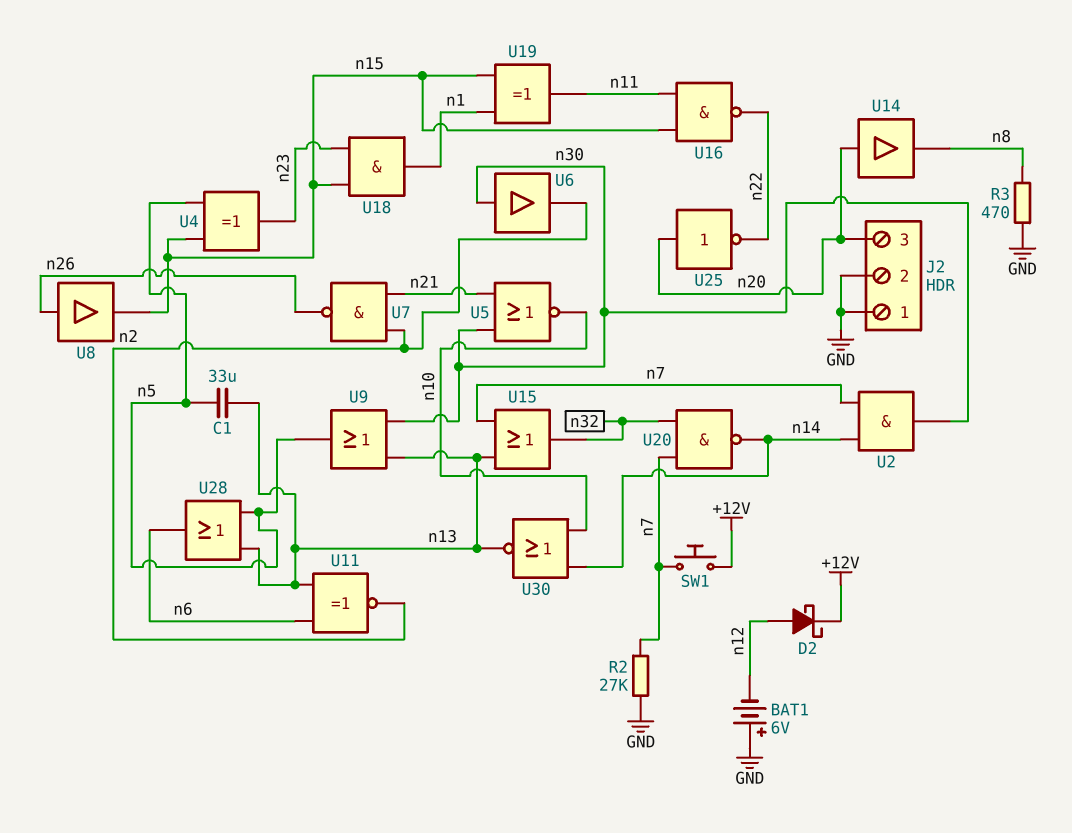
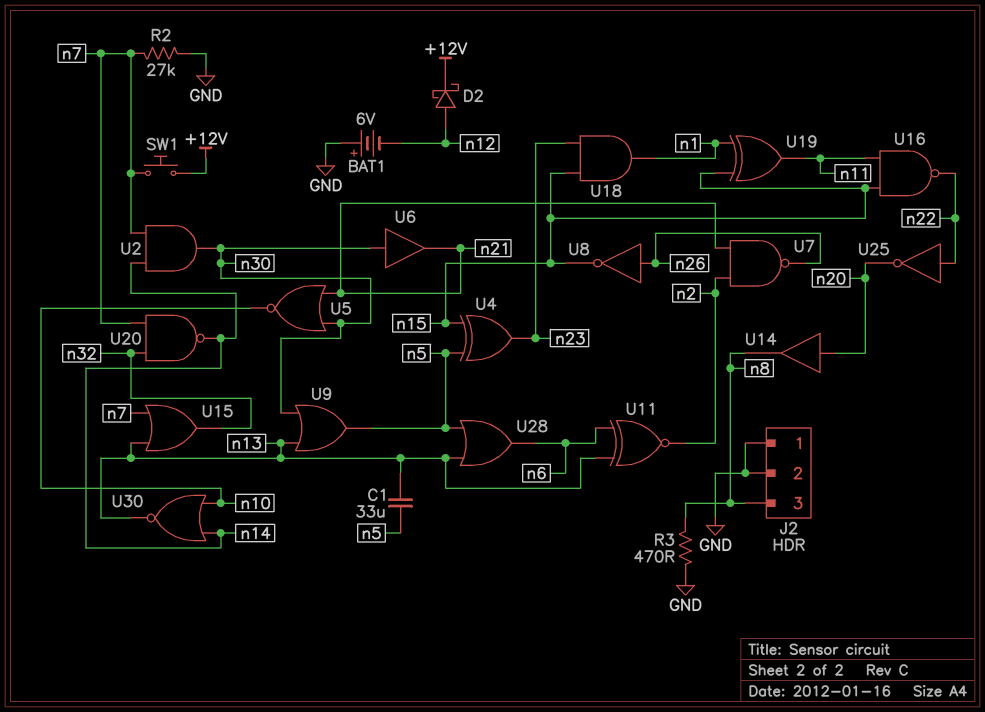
J2 pin 3: n20 -> n8
U6: buffer (in n30, out n2) -> buffer (in n30, out n21)
U8: buffer (in n26, out n15) -> NOT (in n26, out n15)
U25: NOT (in n20, out n22) -> NOT (in n22, out n20)

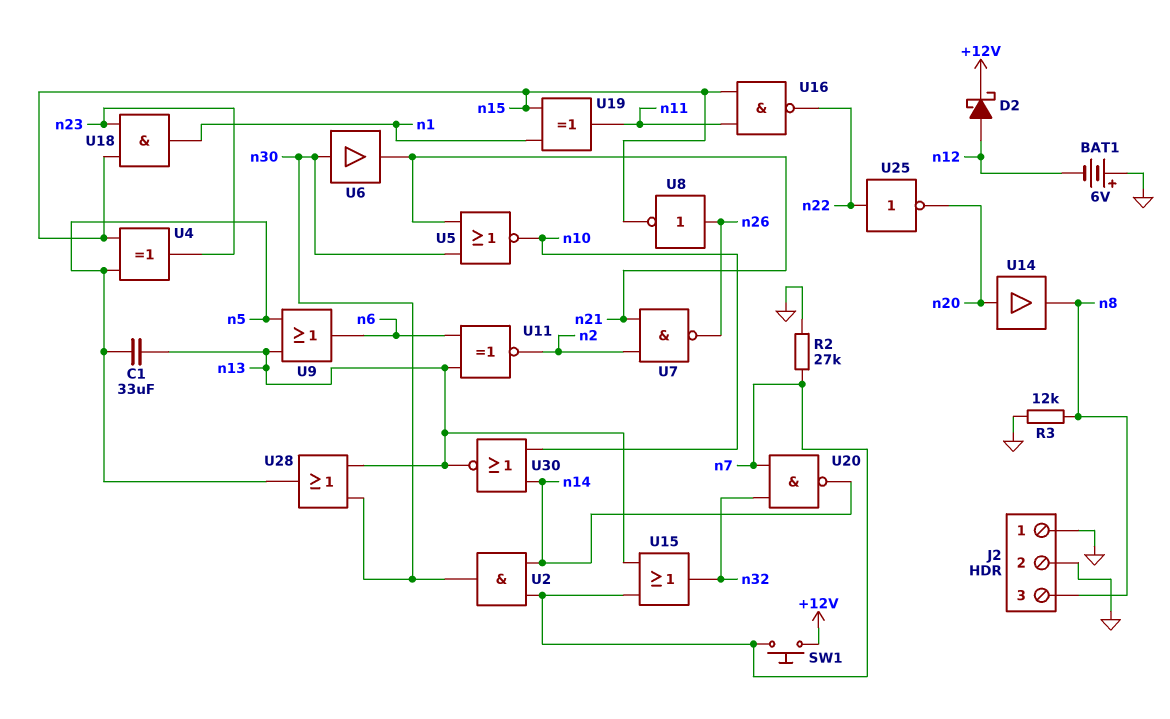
R3: 470 (GND, n8) -> 12k (GND, n8)
U9: OR (in n13, in n30, out n5) -> OR (in n5, in n13, out n6)
U28: OR (in n5, in n13, out n6) -> OR (in n13, in n30, out n5)

